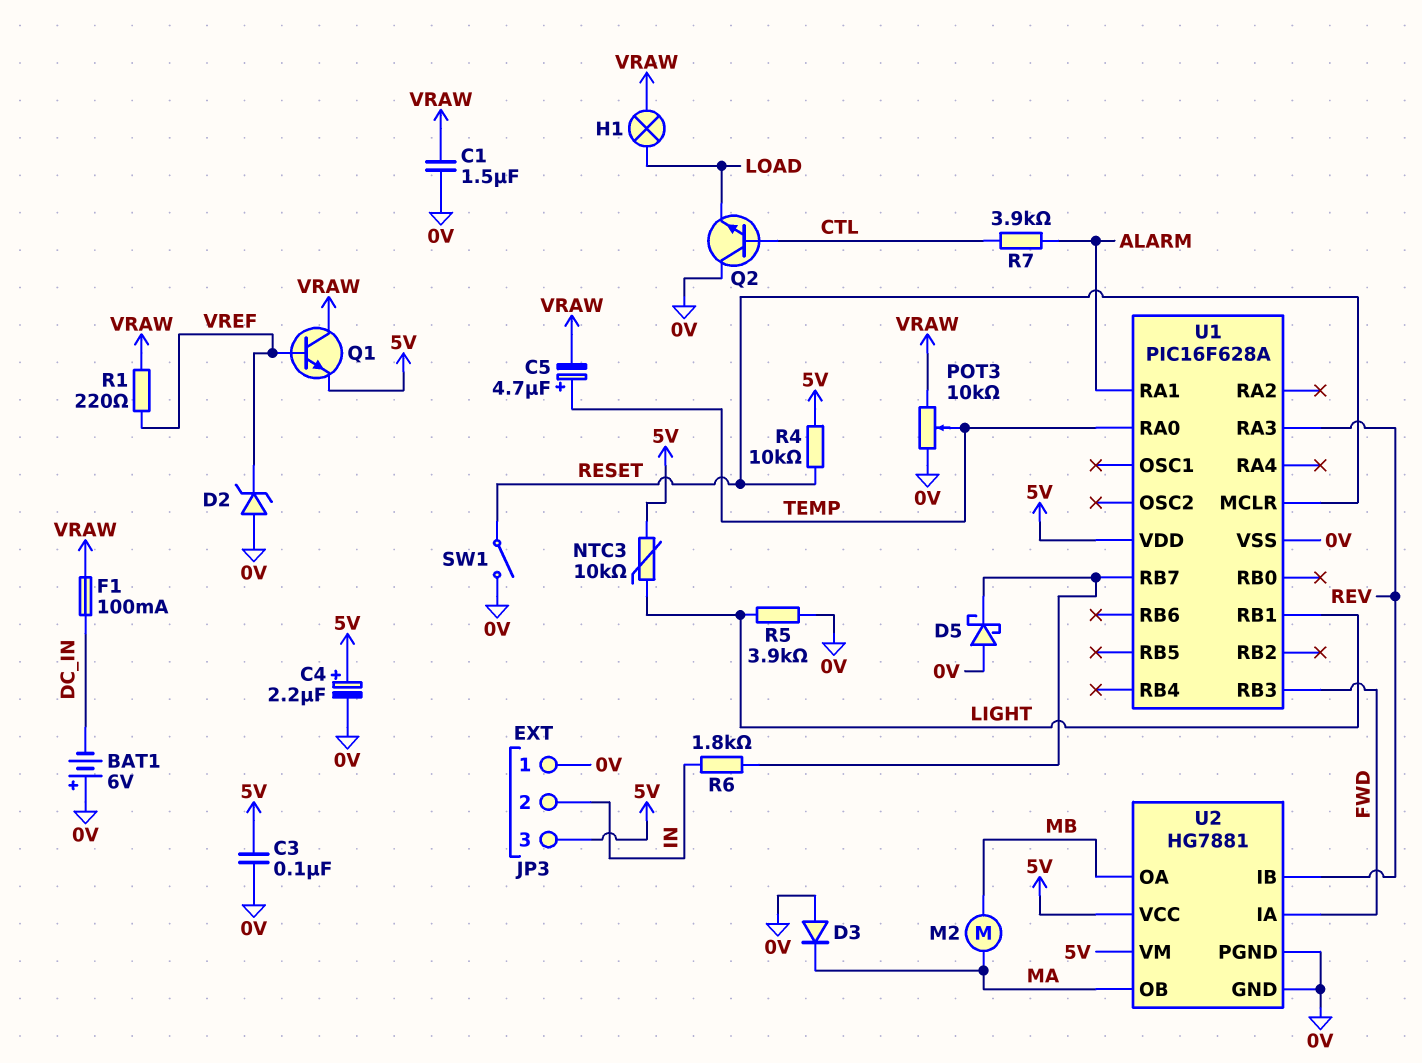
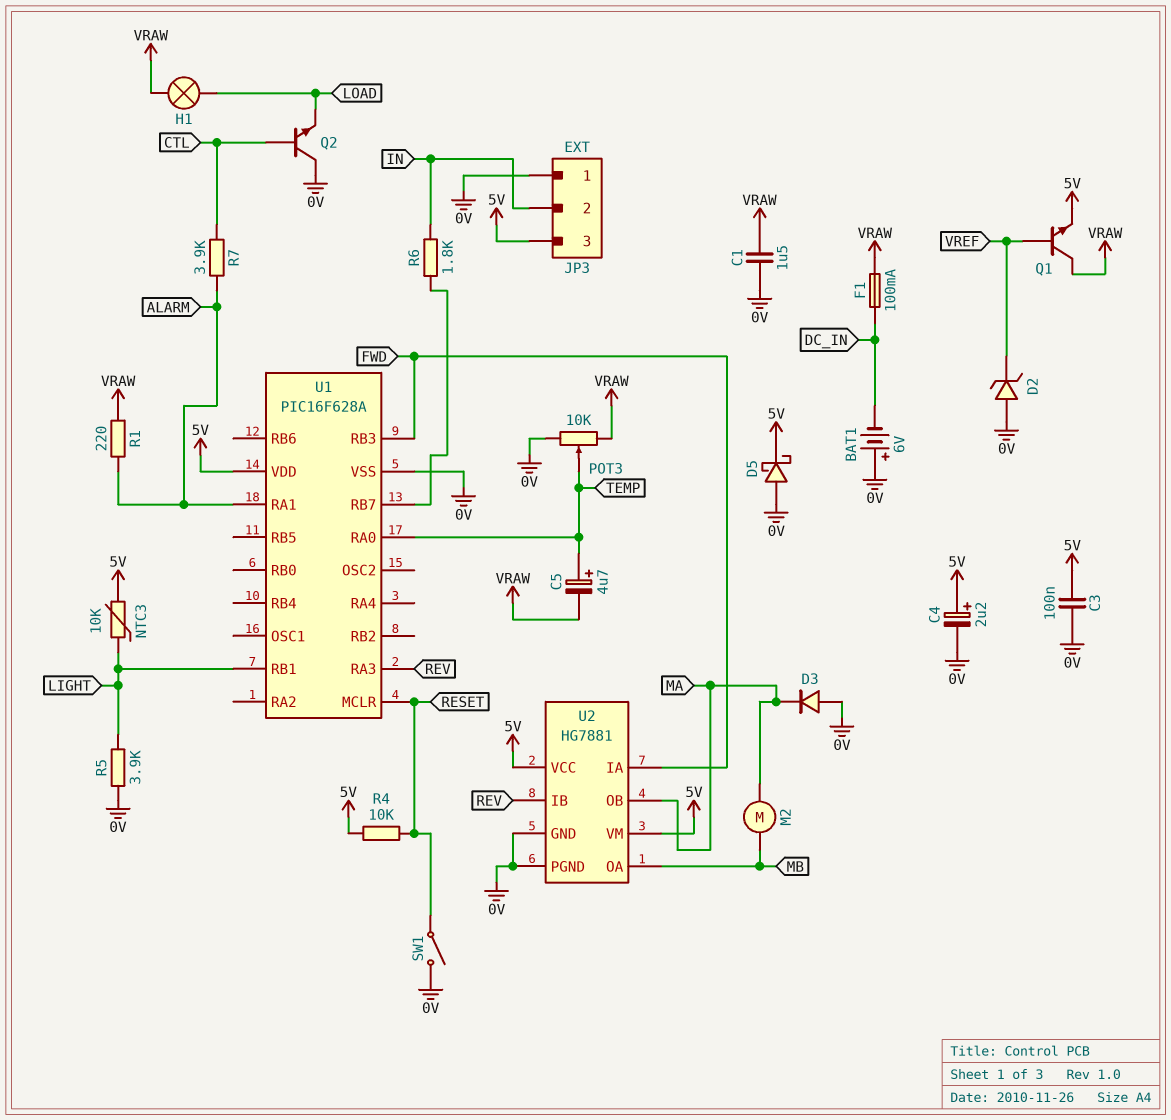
D5: schottky (A 0V, K U1/RB7) -> schottky (A 0V, K 5V)
R1: 220 (VRAW, VREF) -> 220 (ALARM, VRAW)

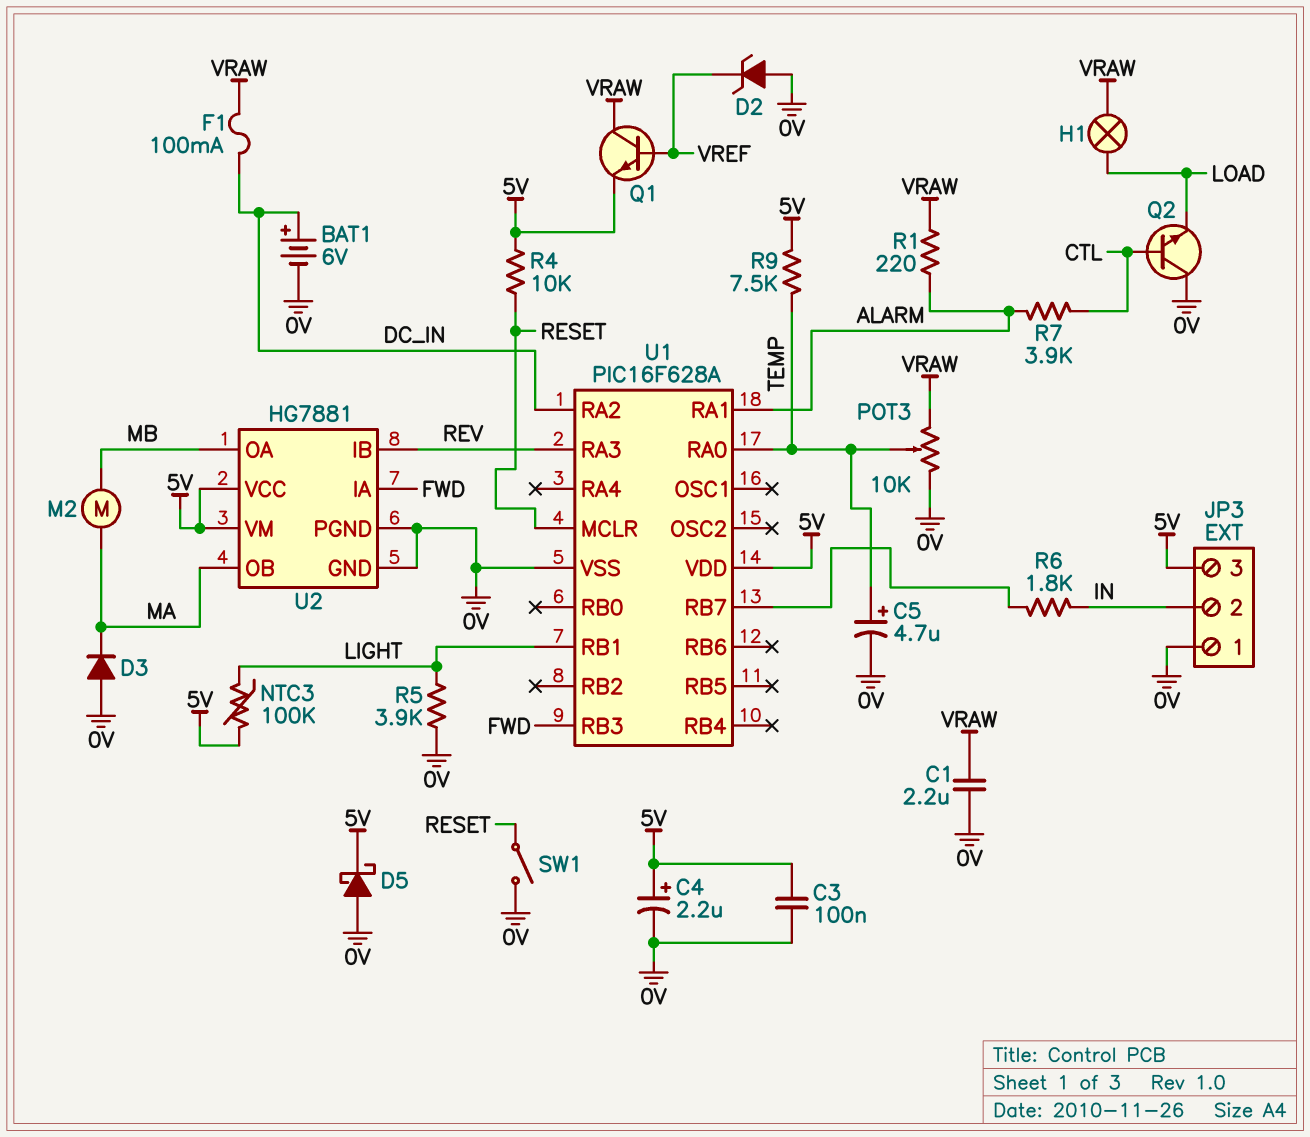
BAT1: 6V (plus 0V, minus DC_IN) -> 6V (plus DC_IN, minus 0V)
C1: 1.5uF (0V, VRAW) -> 2.2uF (0V, VRAW)
C5: 4.7uF (plus TEMP, minus VRAW) -> 4.7uF (plus TEMP, minus 0V)
NTC3: 10k (5V, LIGHT) -> 100k (5V, LIGHT)
R9: none -> 7.5k (5V, TEMP)
U1 pin RA2: none -> DC_IN

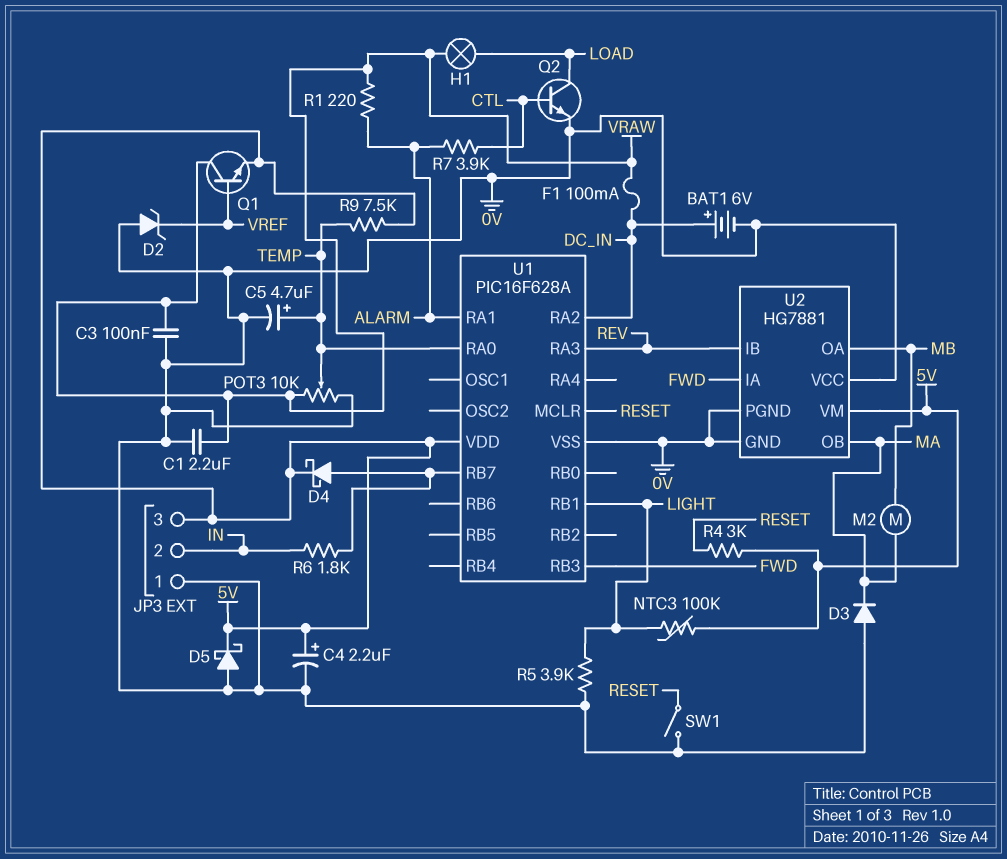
C3: 100nF (0V, 5V) -> 100nF (0V, VRAW)
D4: none -> schottky (A U1/RB7, K 5V)
Q2: NPN (B CTL, C 0V, E LOAD) -> NPN (B CTL, C LOAD, E 0V)
R4: 10k (5V, RESET) -> 3k (5V, RESET)
U2 pin VCC: 5V -> 0V

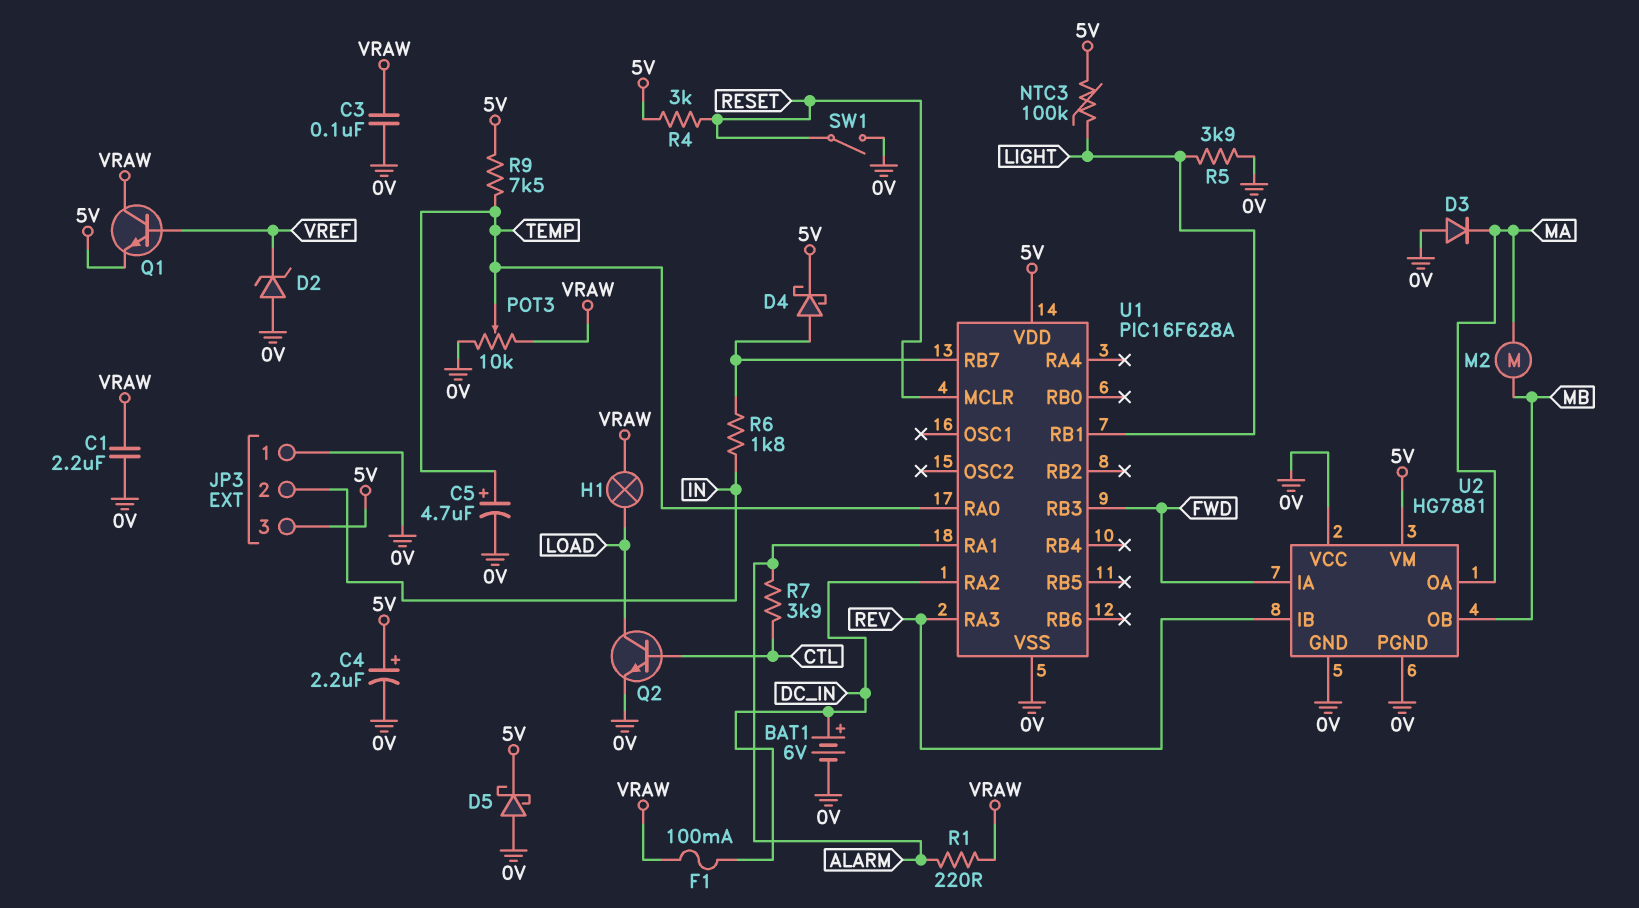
U2 pin OA: MB -> MA
U2 pin OB: MA -> MB

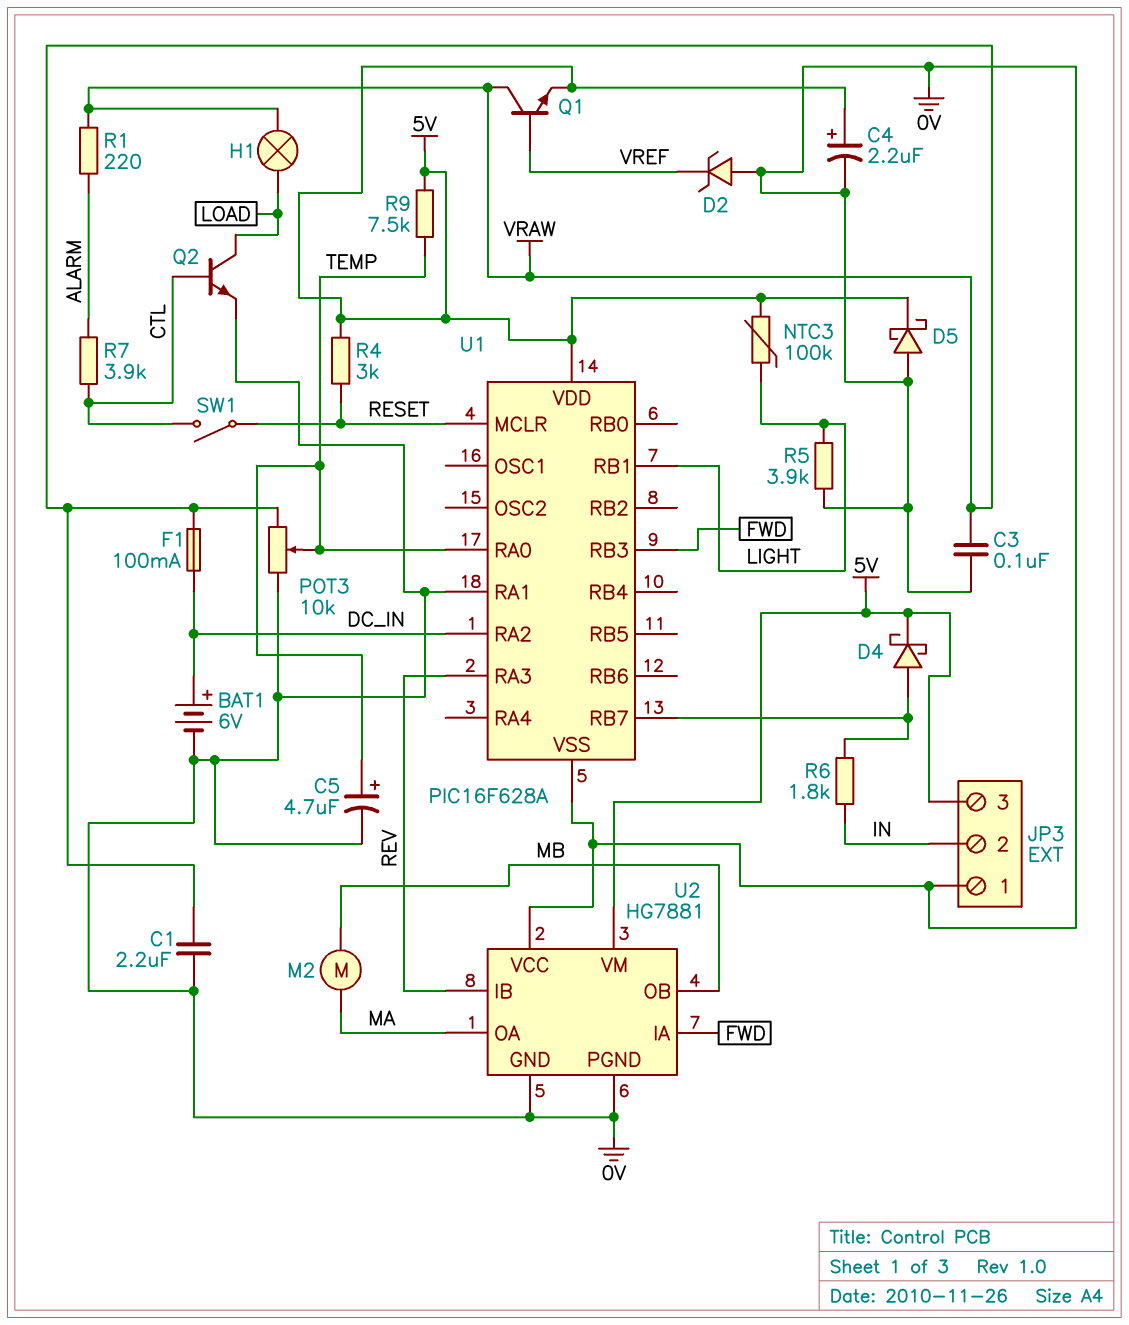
D3: diode (A 0V, K MA) -> none
SW1: switch (0V, RESET) -> switch (CTL, RESET)
U1 pin RA1: ALARM -> 0V

